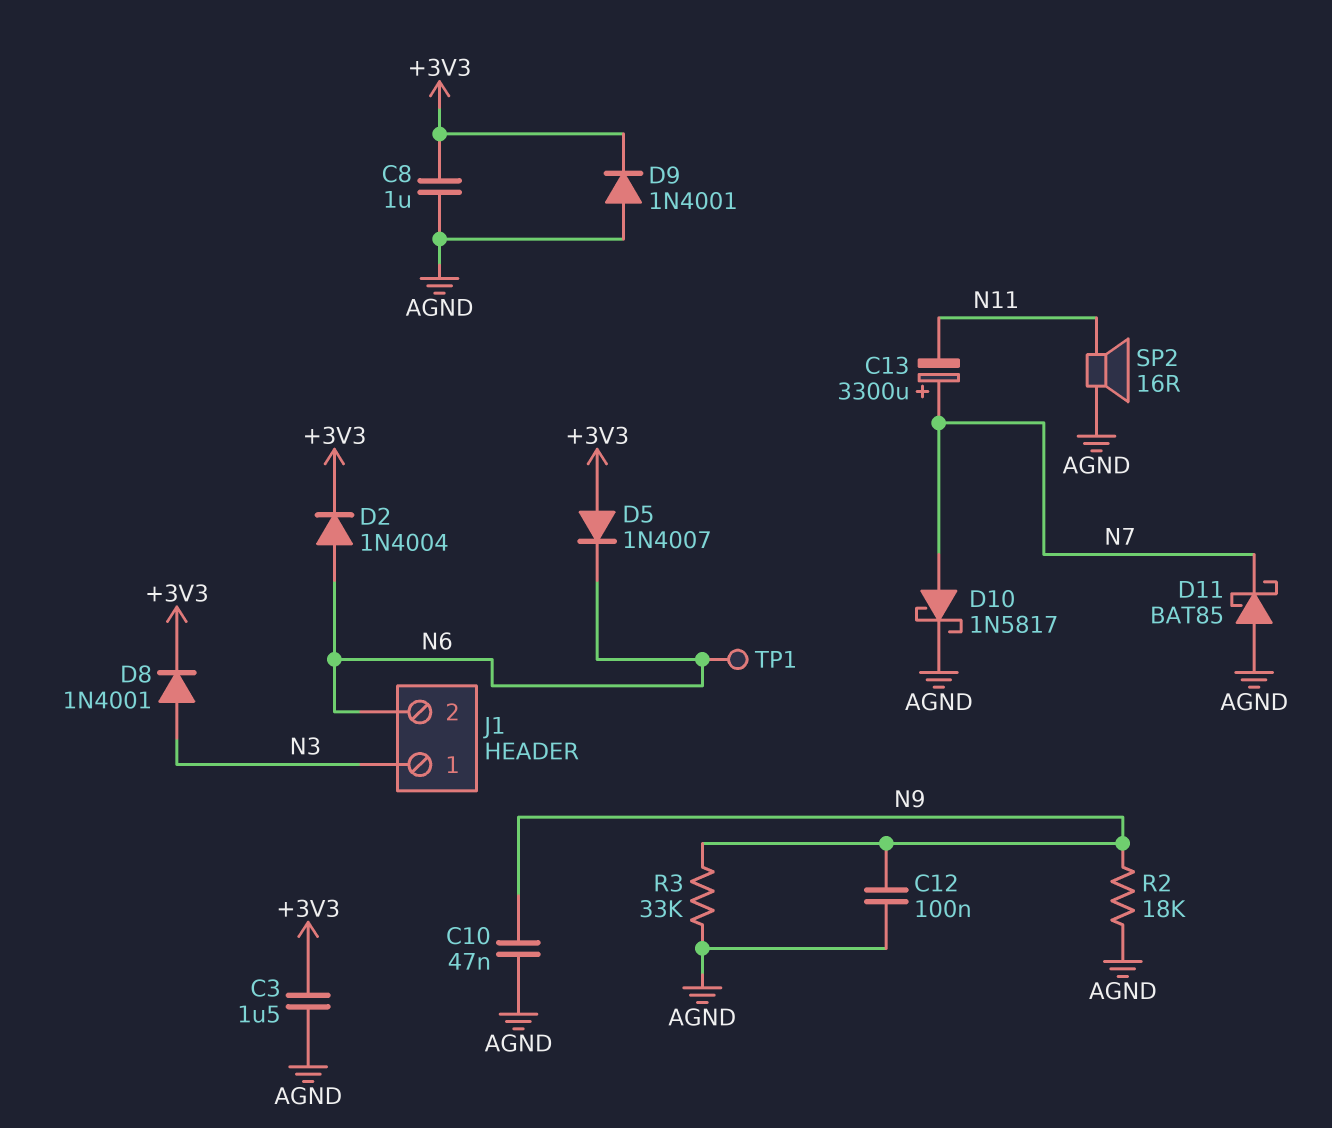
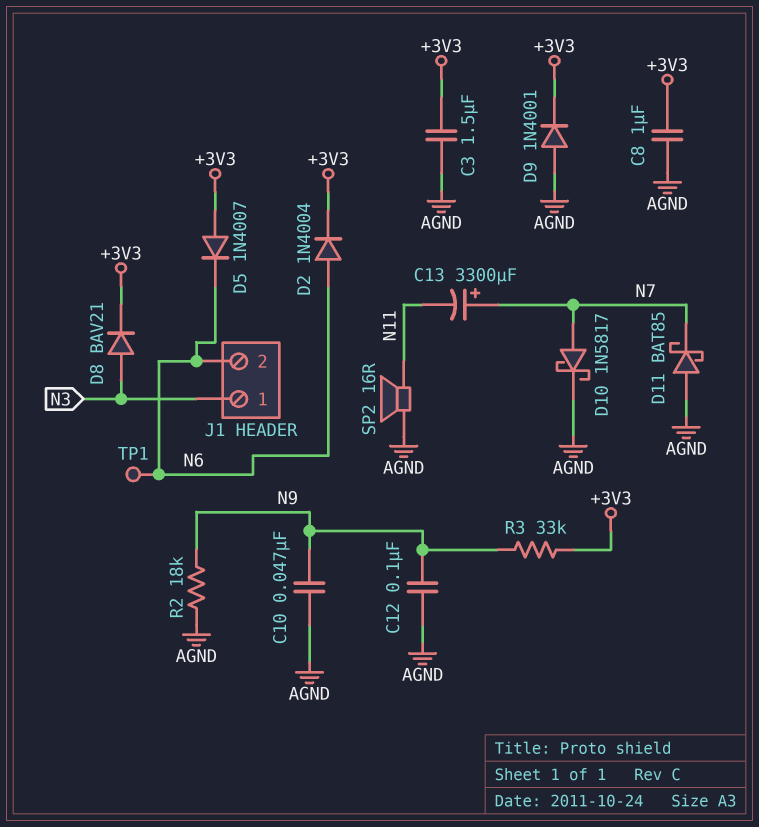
D8: diode 1N4001 (A N3, K +3V3) -> diode BAV21 (A N3, K +3V3)
R3: 33k (AGND, N9) -> 33k (+3V3, N9)

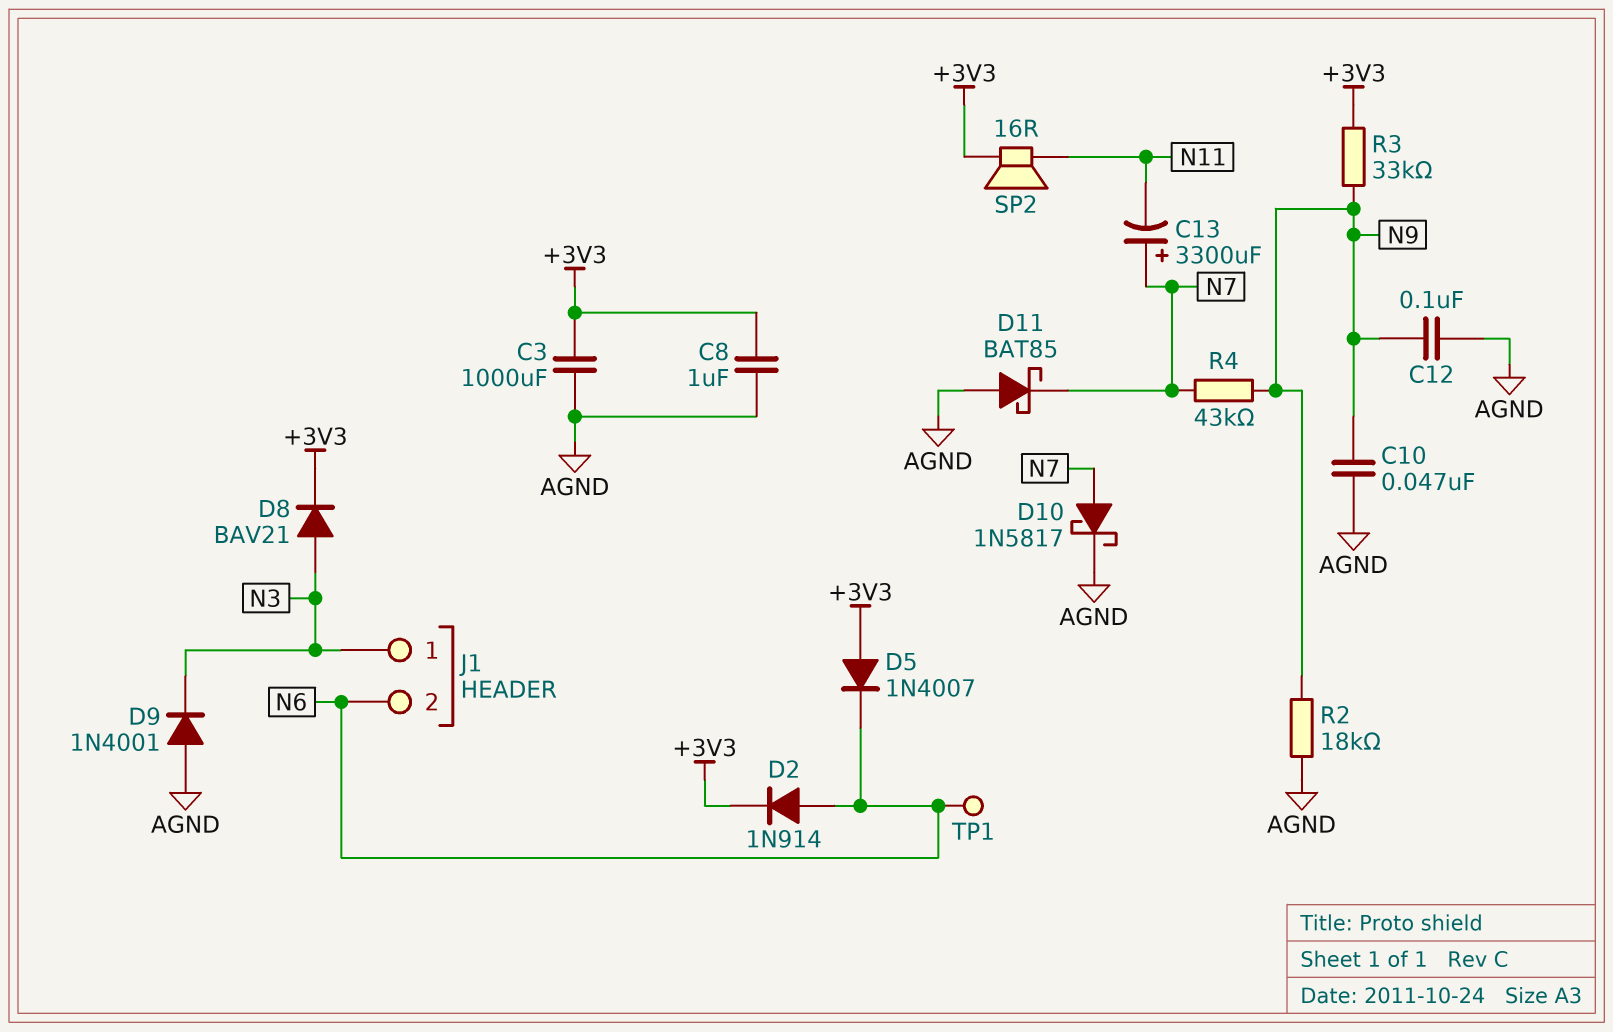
C3: 1.5uF (+3V3, AGND) -> 1000uF (+3V3, AGND)
D2: diode 1N4004 (A N6, K +3V3) -> diode 1N914 (A N6, K +3V3)
D9: diode 1N4001 (A AGND, K +3V3) -> diode 1N4001 (A AGND, K N3)
R4: none -> 43k (N7, N9)
SP2: speaker 16R (AGND, N11) -> speaker 16R (+3V3, N11)

